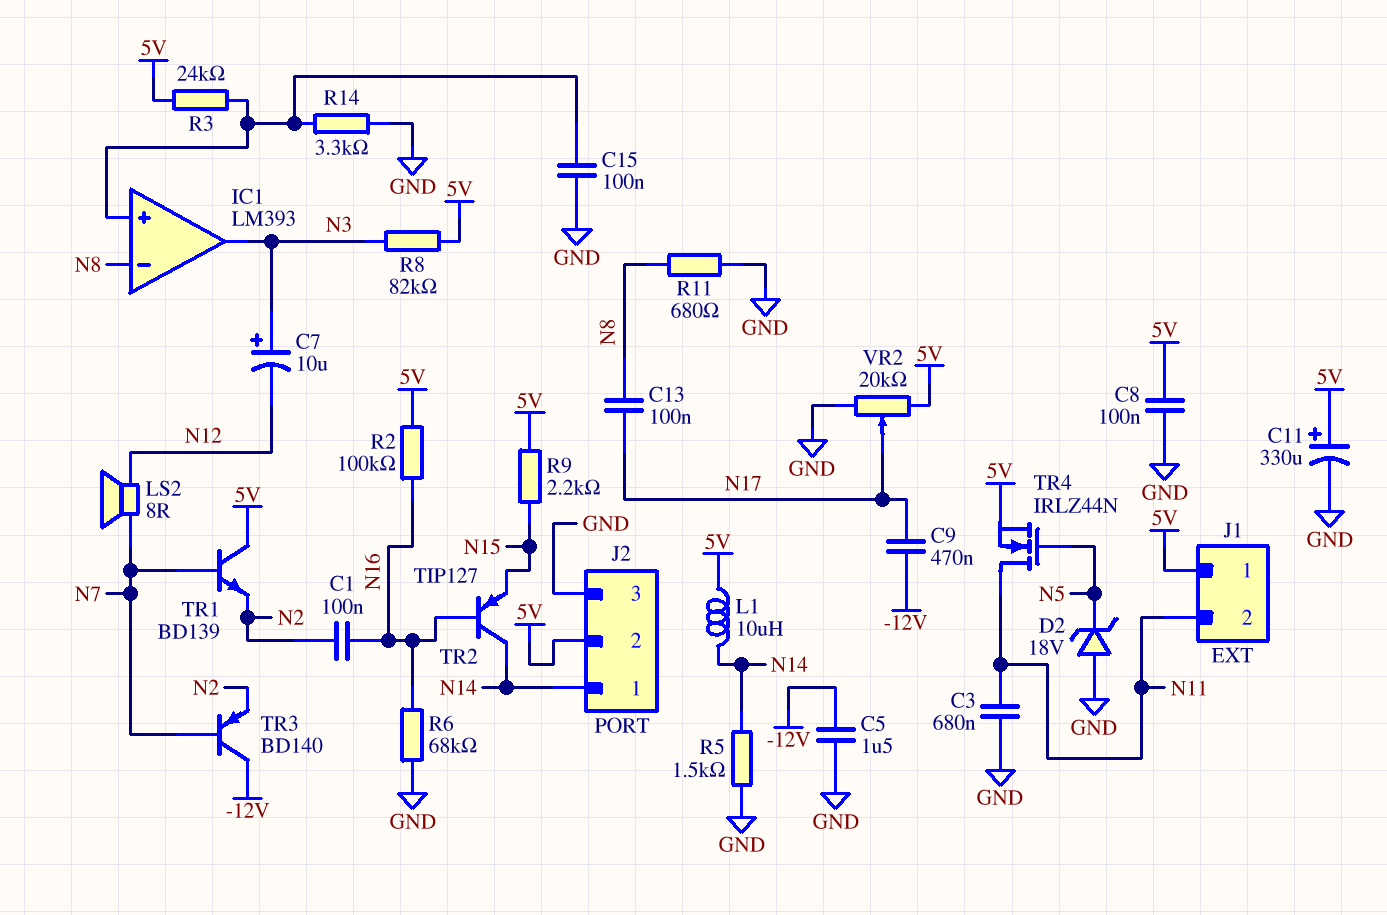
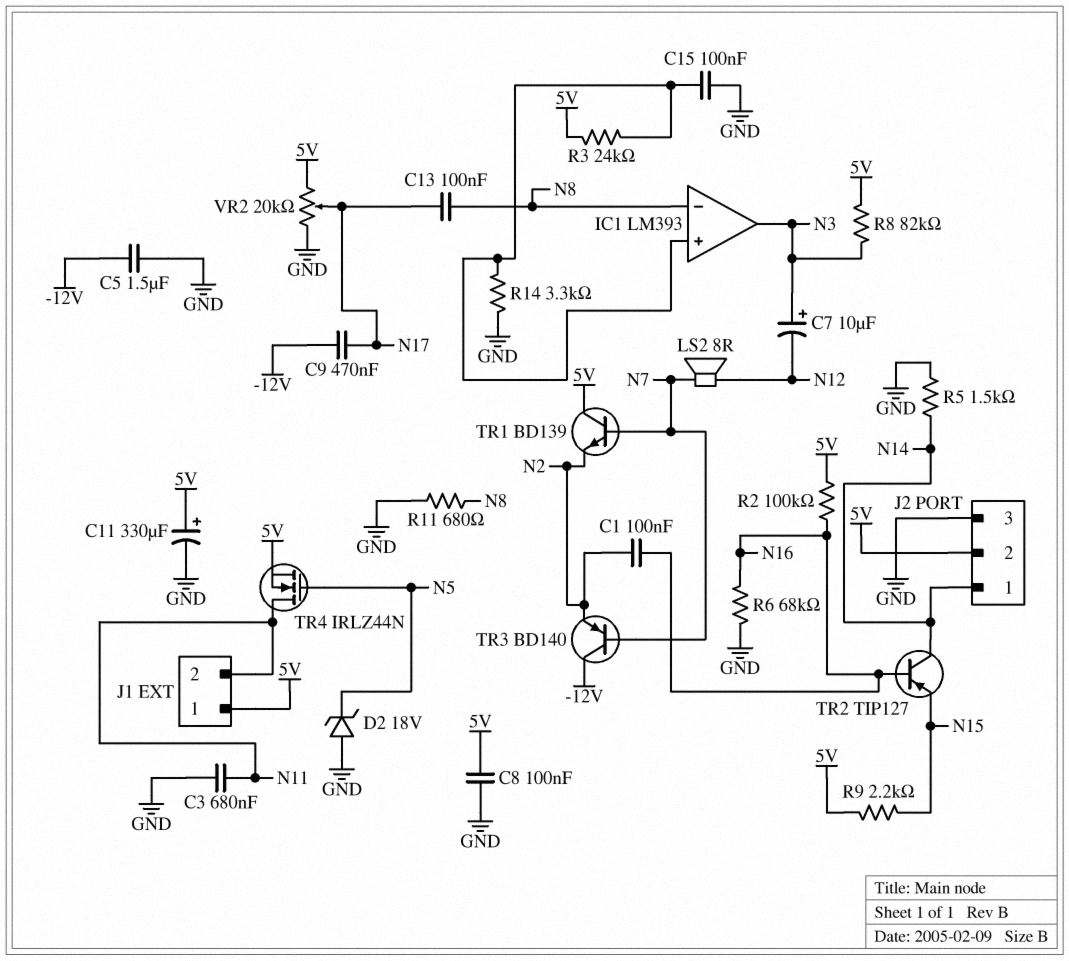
L1: 10uH (5V, N14) -> none

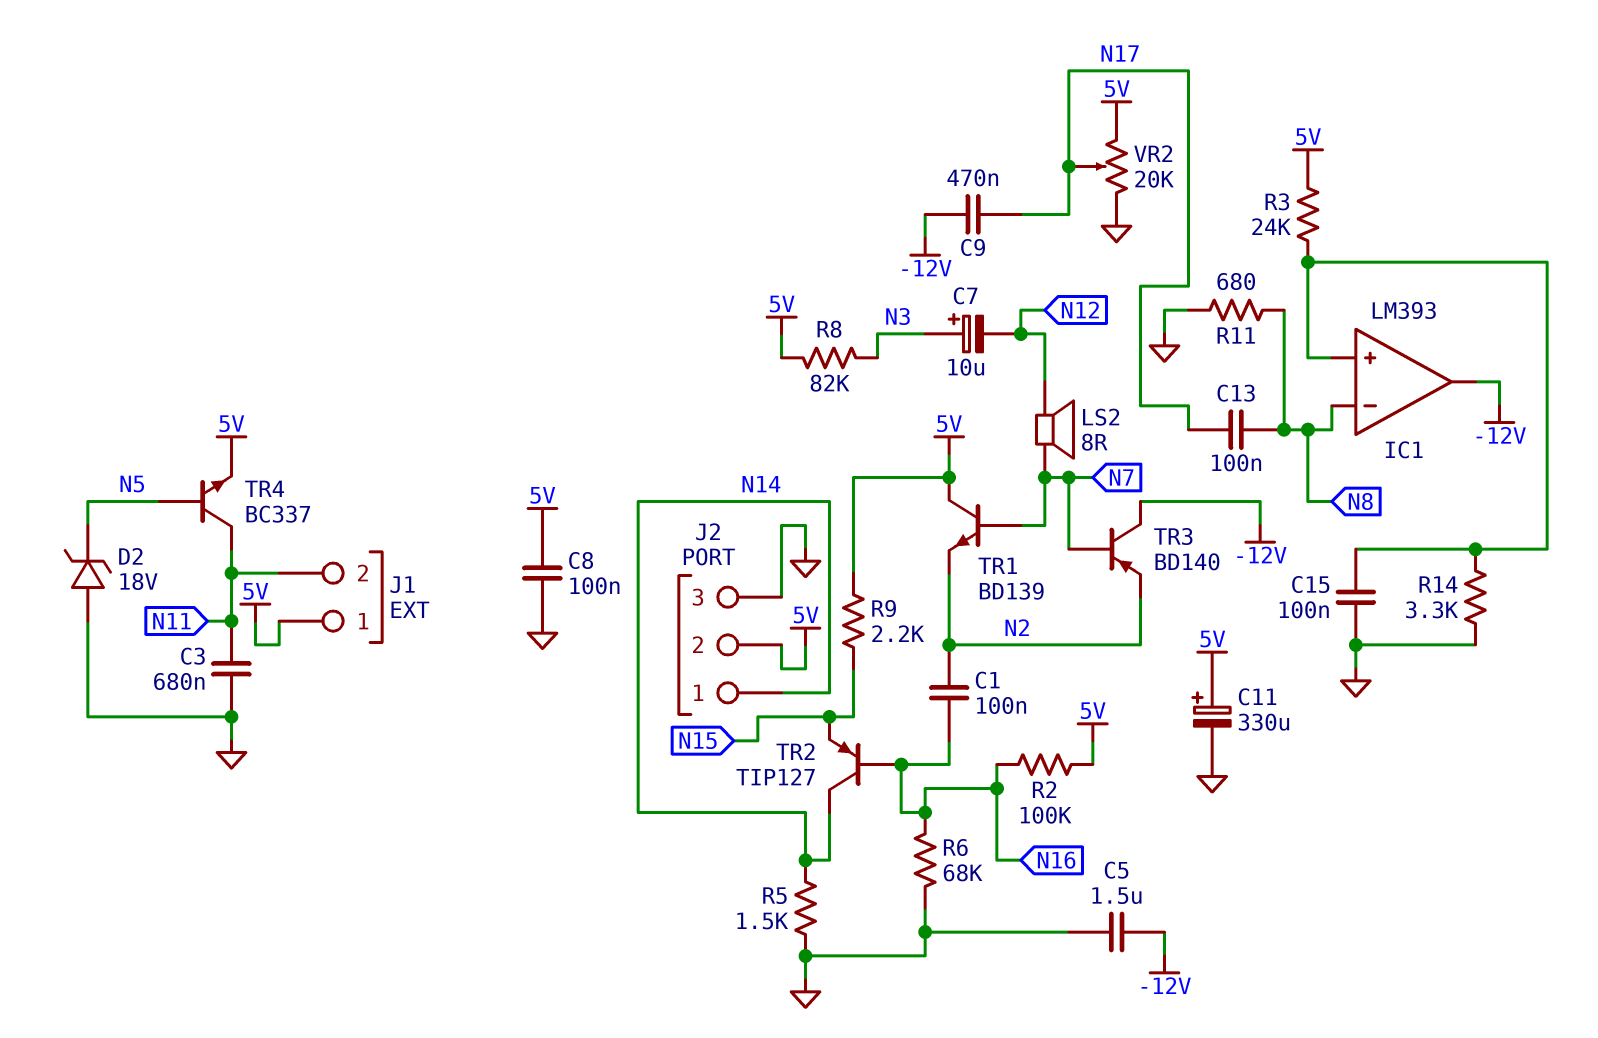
IC1 pin out: N3 -> -12V
TR4: NMOS IRLZ44N (G N5, D N11, S 5V) -> NPN BC337 (B N5, C N11, E 5V)

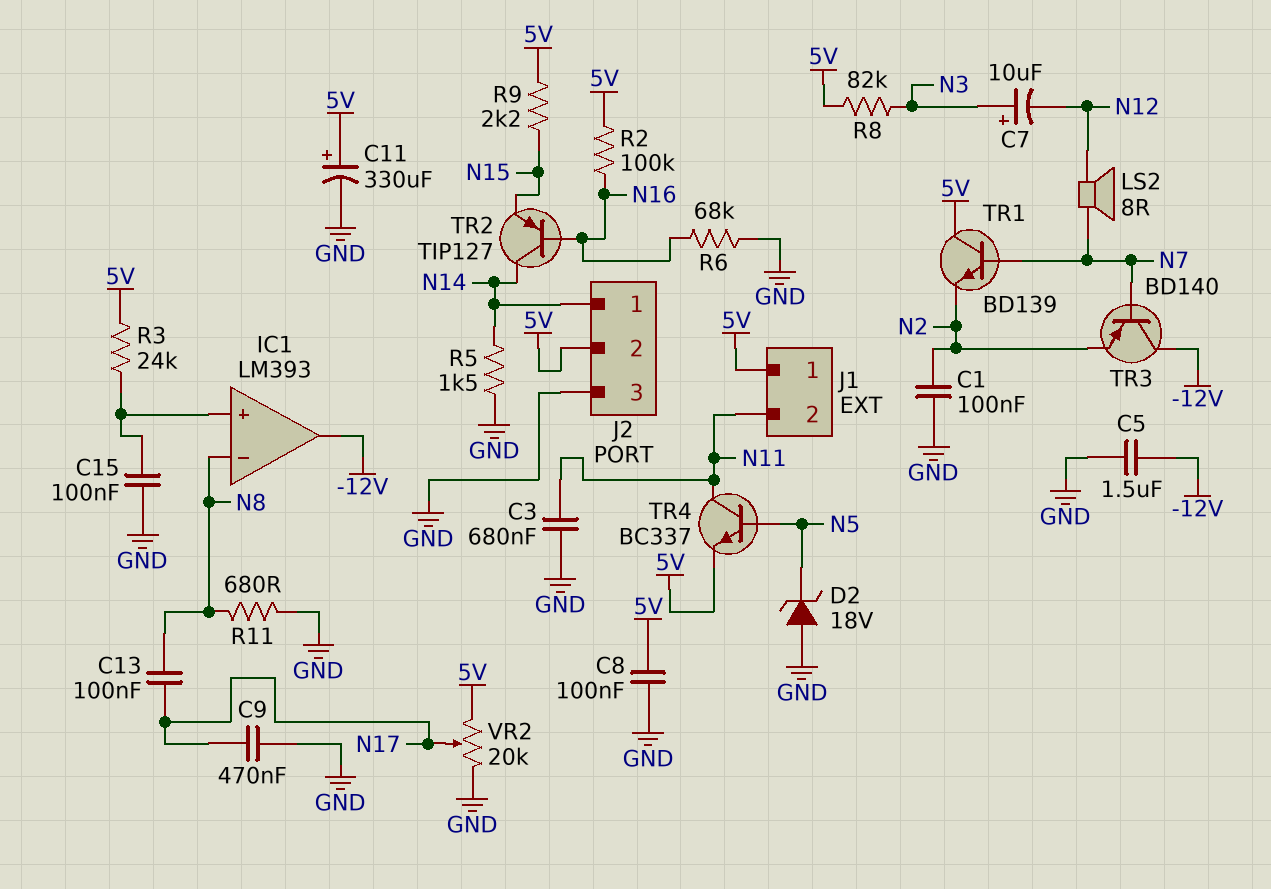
C1: 100nF (N2, N16) -> 100nF (GND, N2)
C9: 470nF (-12V, N17) -> 470nF (GND, N17)
R14: 3.3k (GND, IC1/in+) -> none

